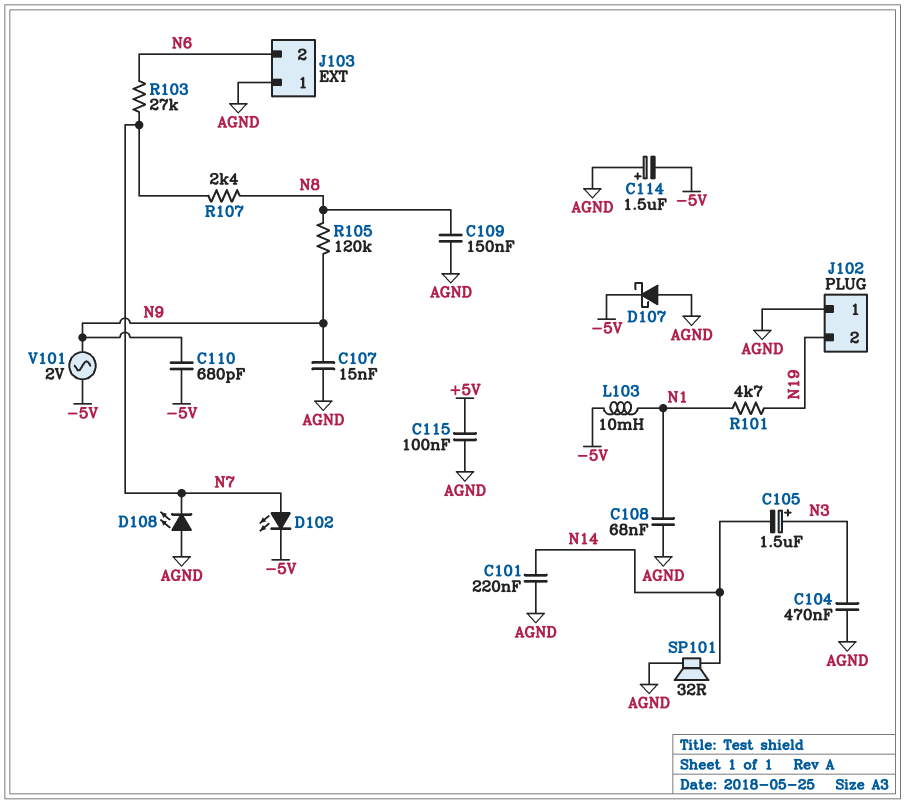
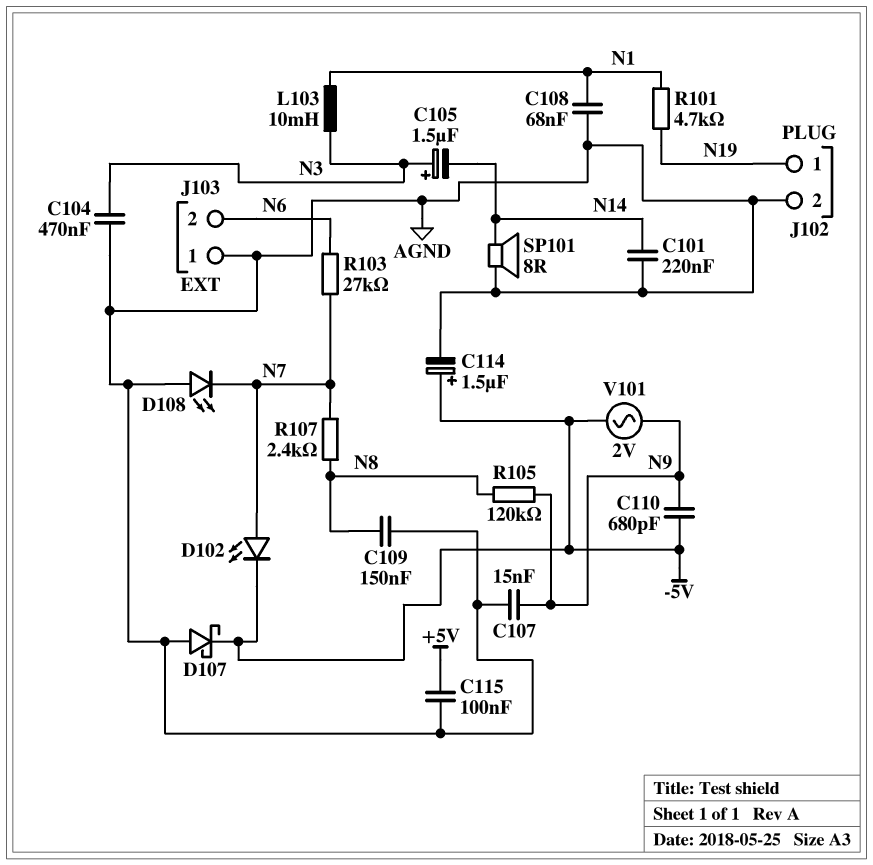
C114: 1.5uF (plus AGND, minus -5V) -> 1.5uF (plus -5V, minus AGND)
J102 pin 1: AGND -> N19
J102 pin 2: N19 -> AGND
L103: 10mH (-5V, N1) -> 10mH (N1, N3)
SP101: speaker 32R (AGND, N14) -> speaker 8R (AGND, N14)

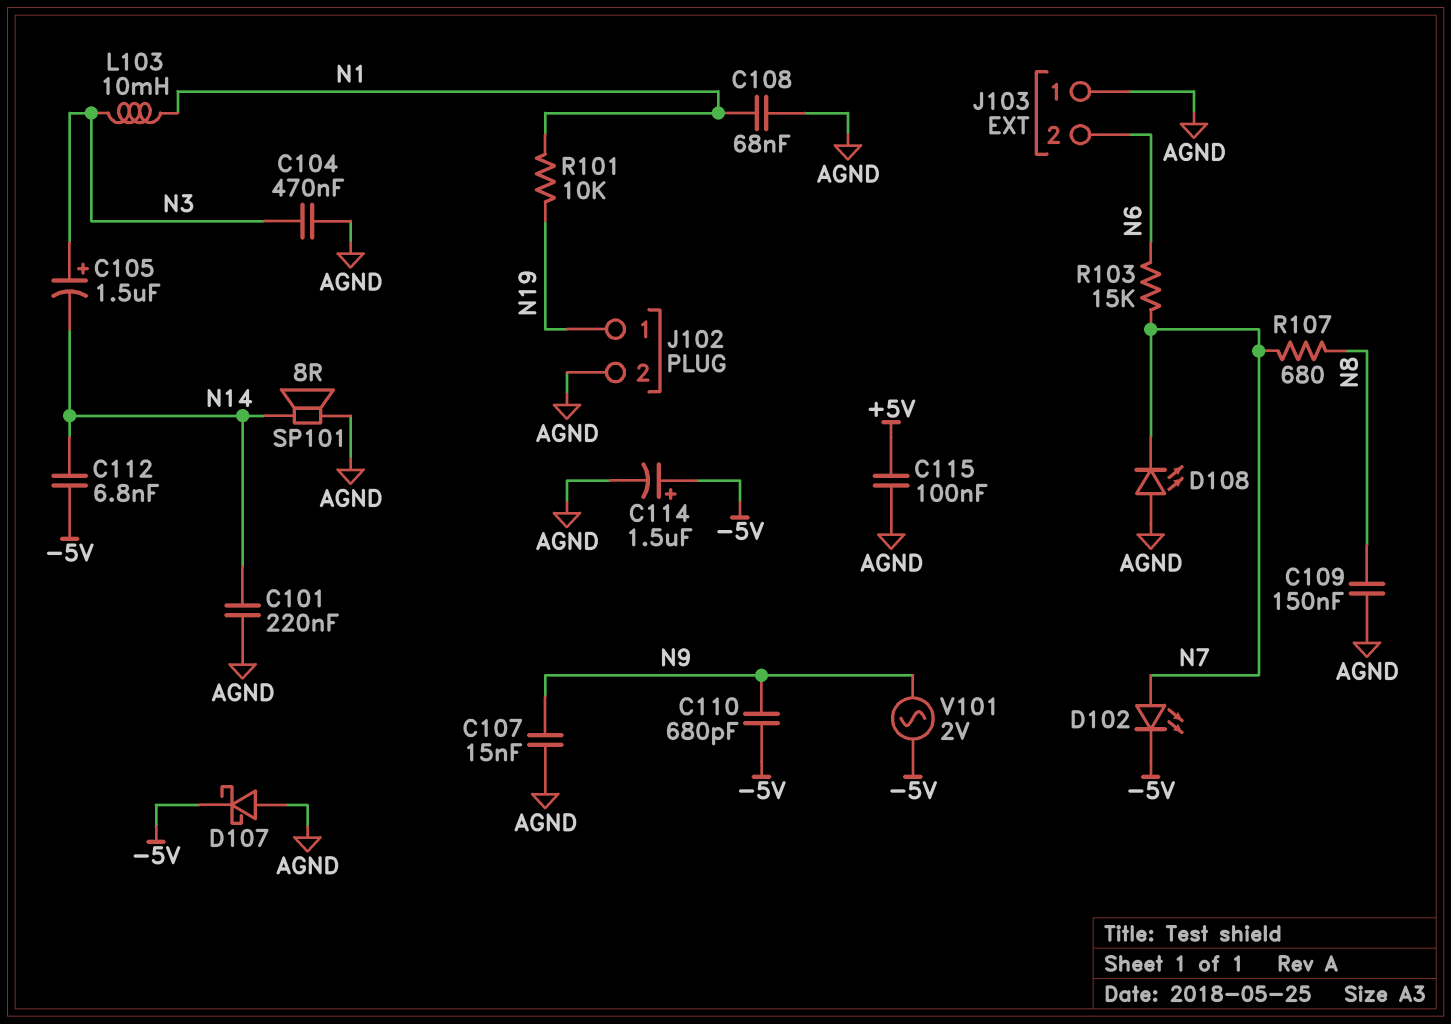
C112: none -> 6.8nF (-5V, N14)
R101: 4.7k (N1, N19) -> 10k (N1, N19)
R103: 27k (N6, N7) -> 15k (N6, N7)
R105: 120k (N8, N9) -> none
R107: 2.4k (N7, N8) -> 680 (N7, N8)

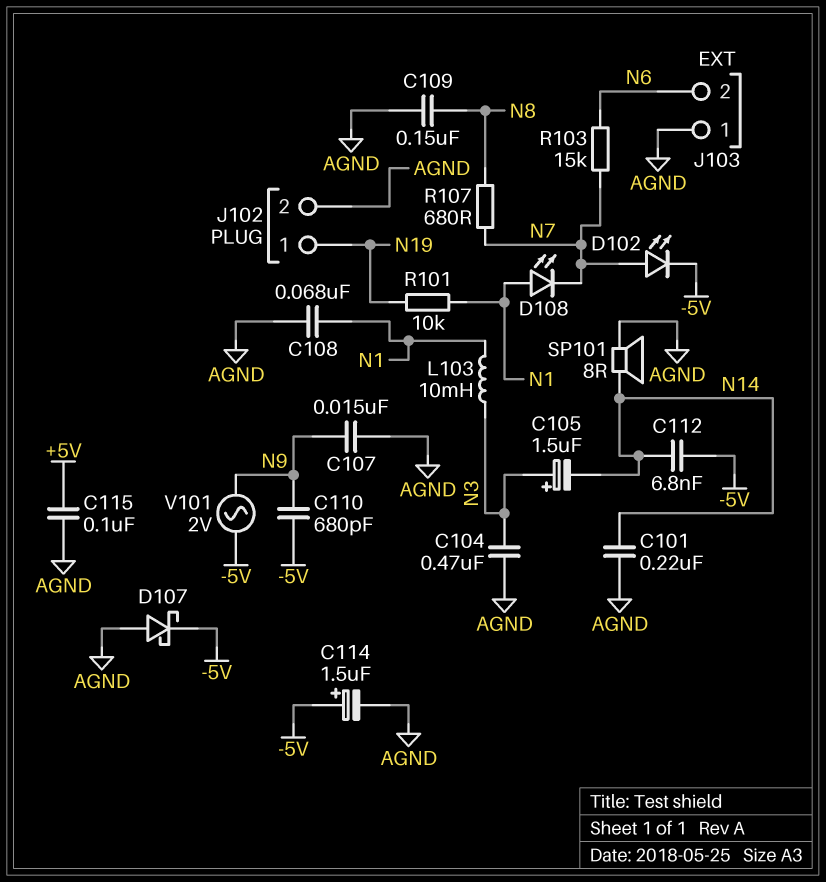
D108: LED (A AGND, K N7) -> LED (A N1, K N7)

